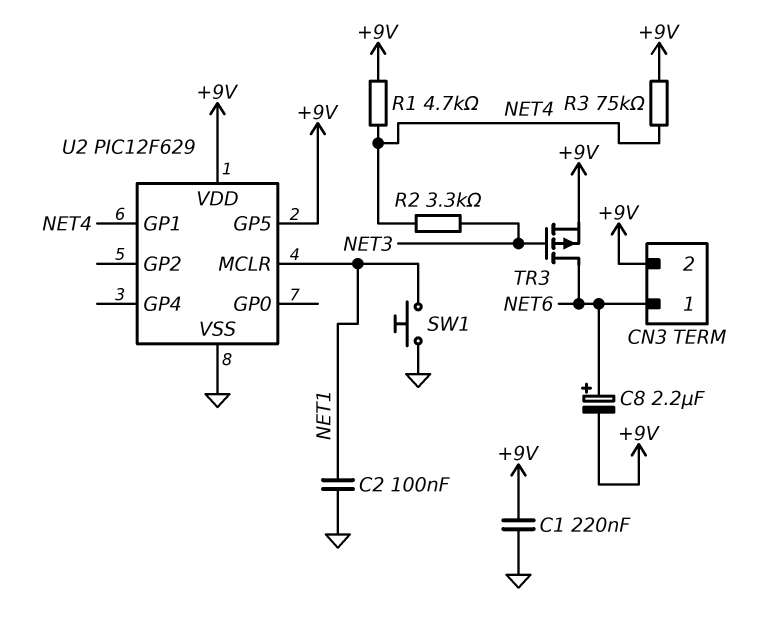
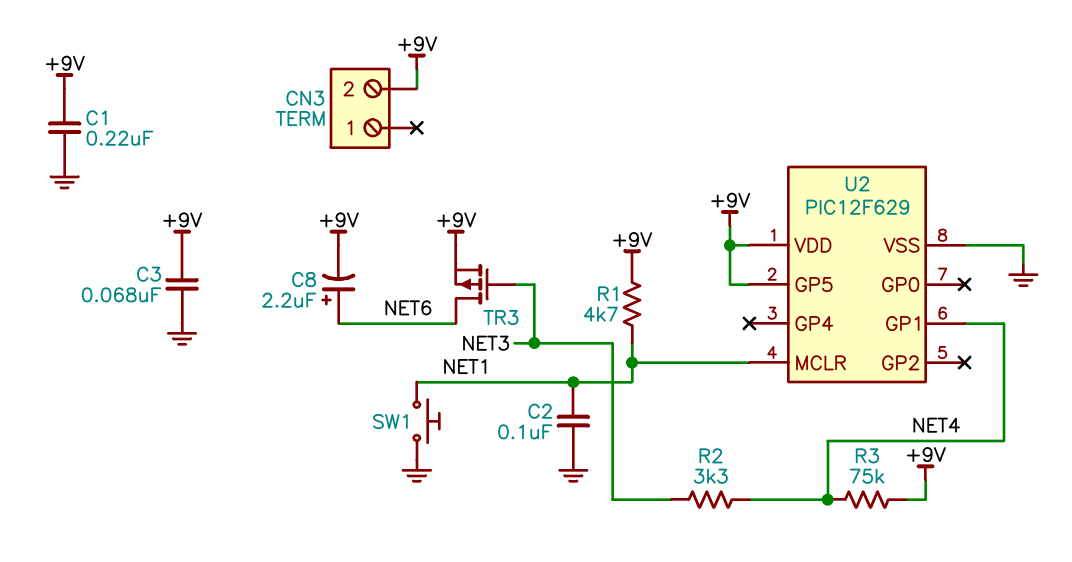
C3: none -> 68nF (+9V, GND)
CN3 pin 1: NET6 -> none
R1: 4.7k (+9V, NET4) -> 4.7k (+9V, NET1)

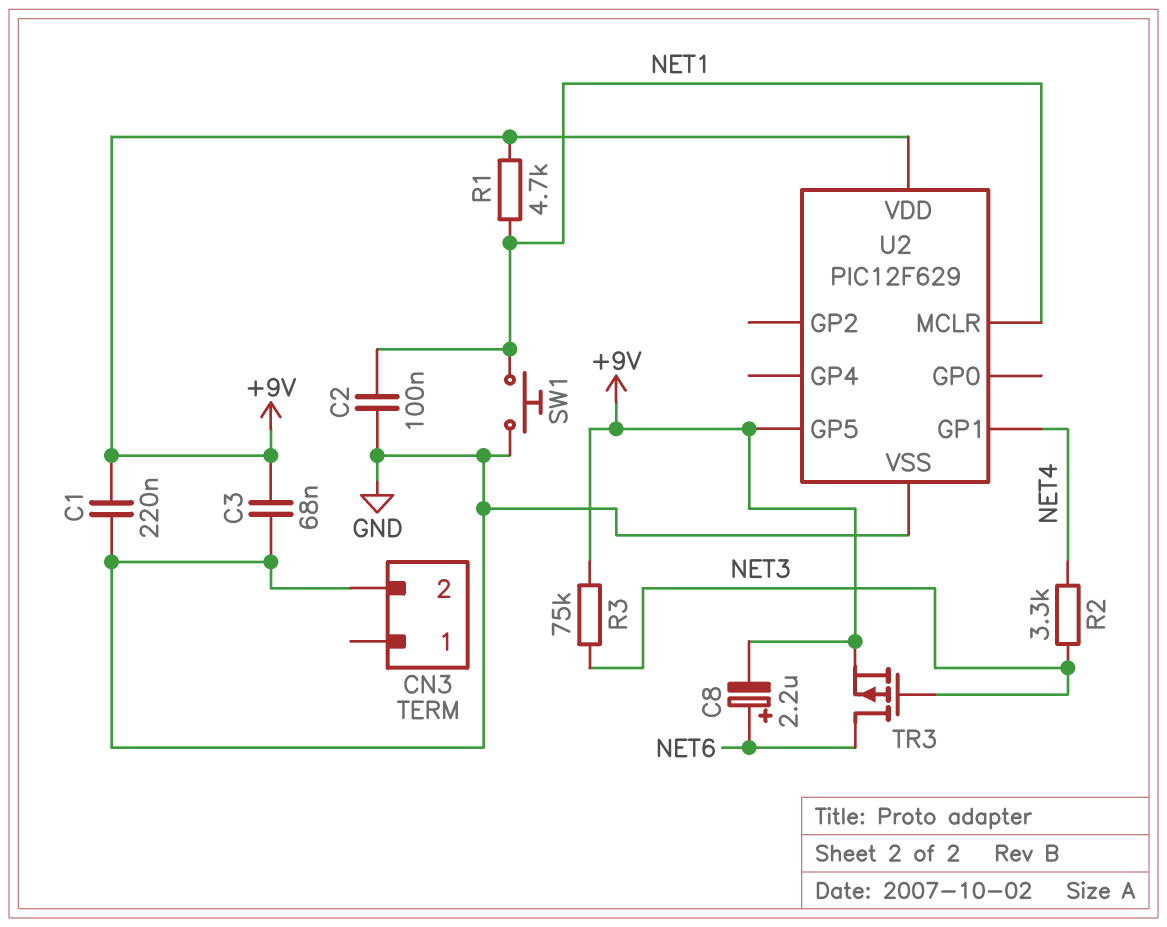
CN3 pin 2: +9V -> GND
R3: 75k (+9V, NET4) -> 75k (+9V, NET3)

